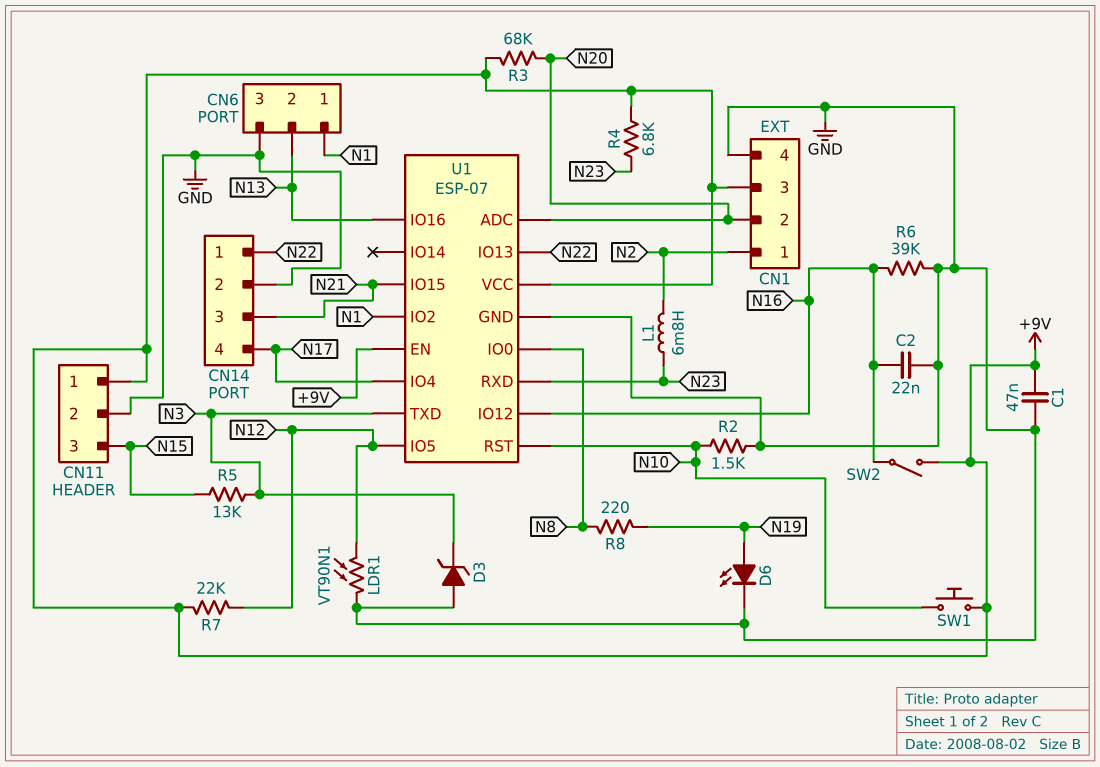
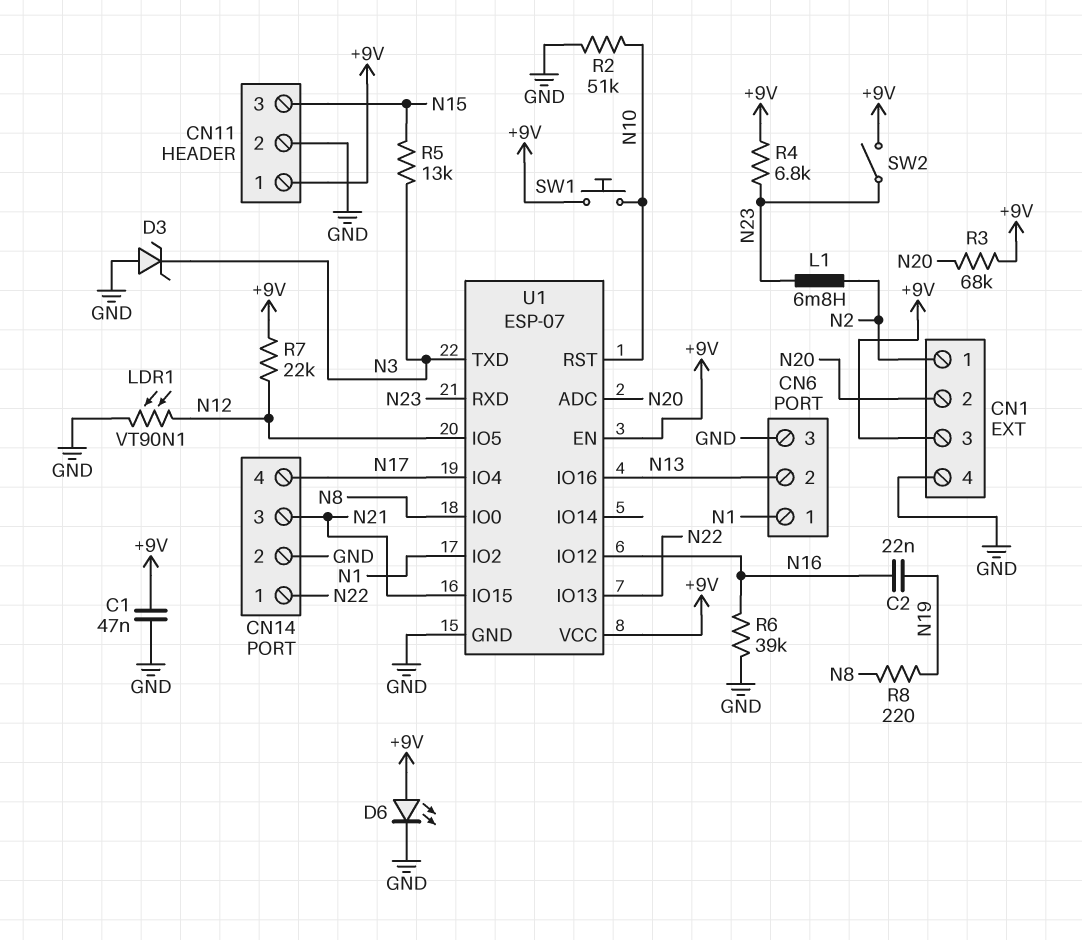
C2: 22nF (GND, N16) -> 22nF (N16, N19)
D6: LED (A N19, K GND) -> LED (A +9V, K GND)
R2: 1.5k (GND, N10) -> 51k (GND, N10)
SW2: switch (+9V, N16) -> switch (+9V, N23)

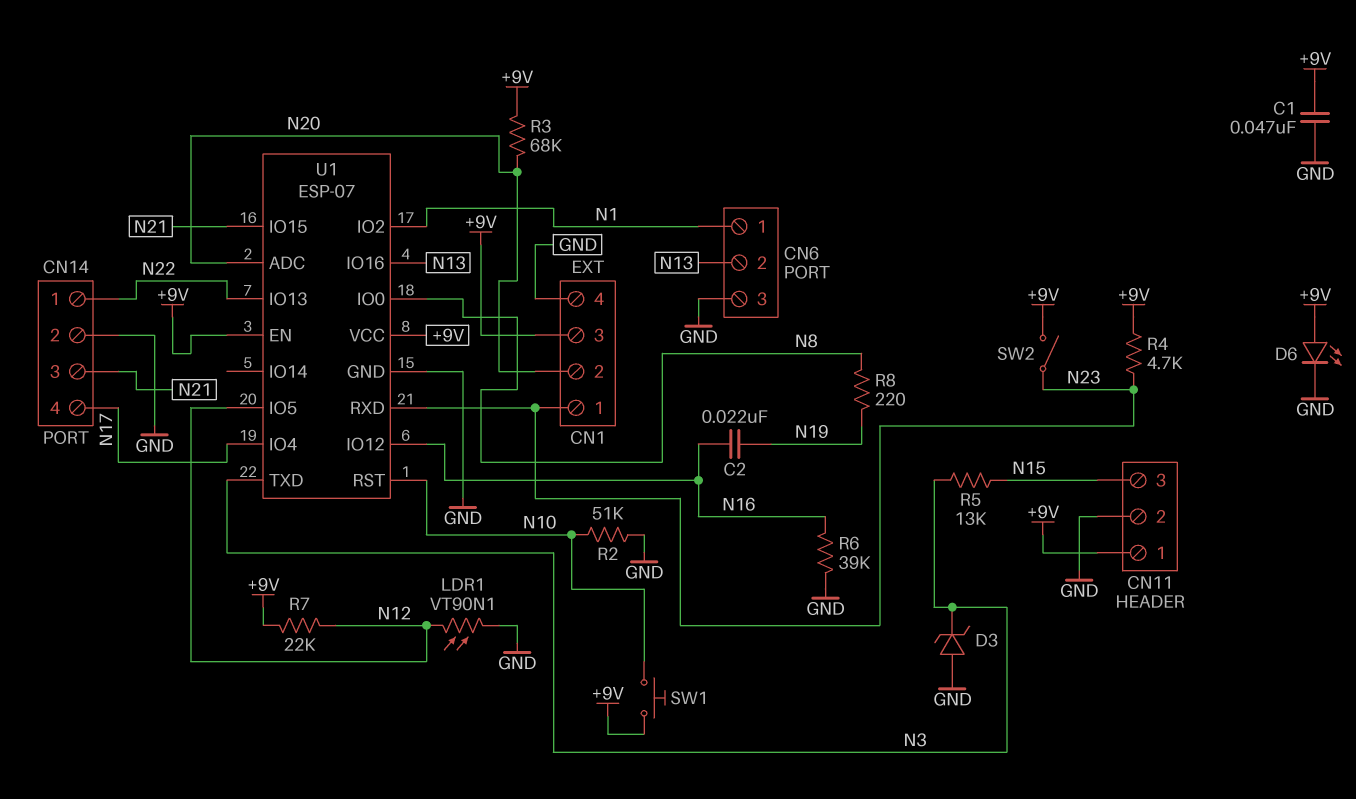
CN1 pin 1: N2 -> N23
L1: 6.8mH (N2, N23) -> none
R4: 6.8k (+9V, N23) -> 4.7k (+9V, N23)

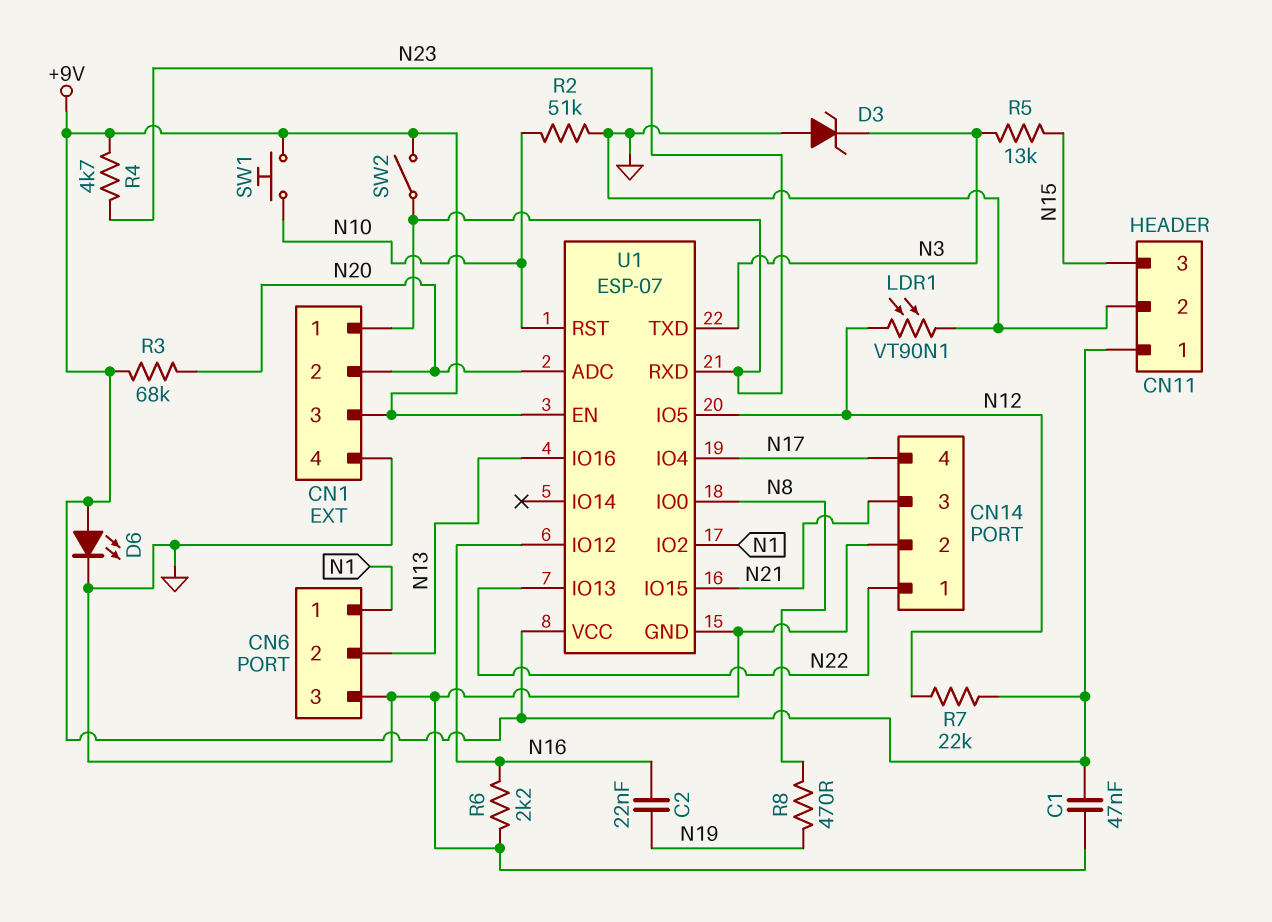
R6: 39k (GND, N16) -> 2.2k (GND, N16)
R8: 220 (N8, N19) -> 470 (N8, N19)

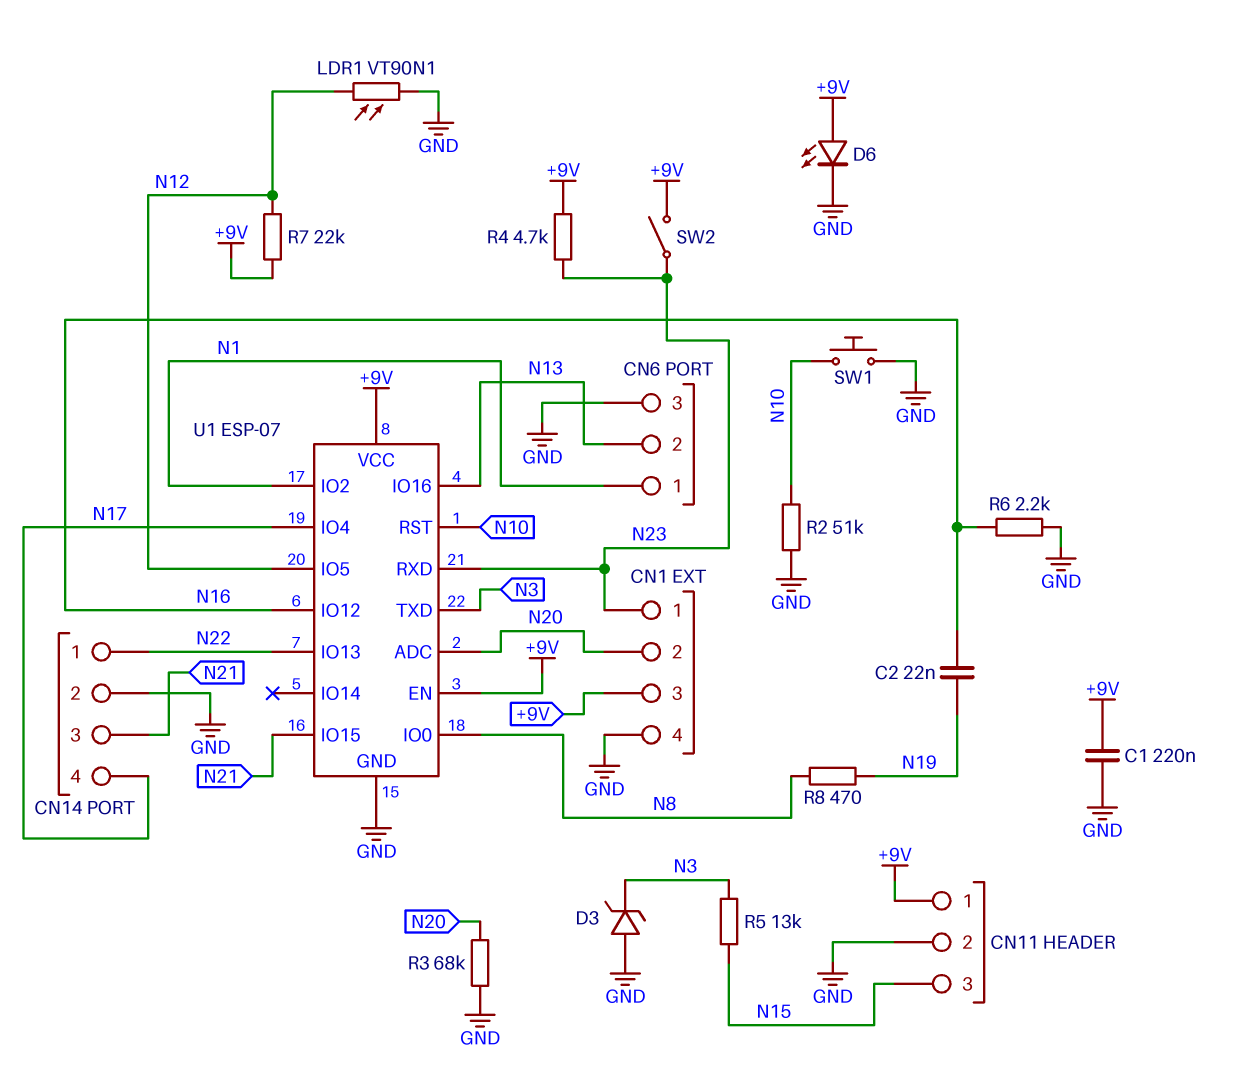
C1: 47nF (+9V, GND) -> 220nF (+9V, GND)
R3: 68k (+9V, N20) -> 68k (GND, N20)
SW1: button (+9V, N10) -> button (GND, N10)

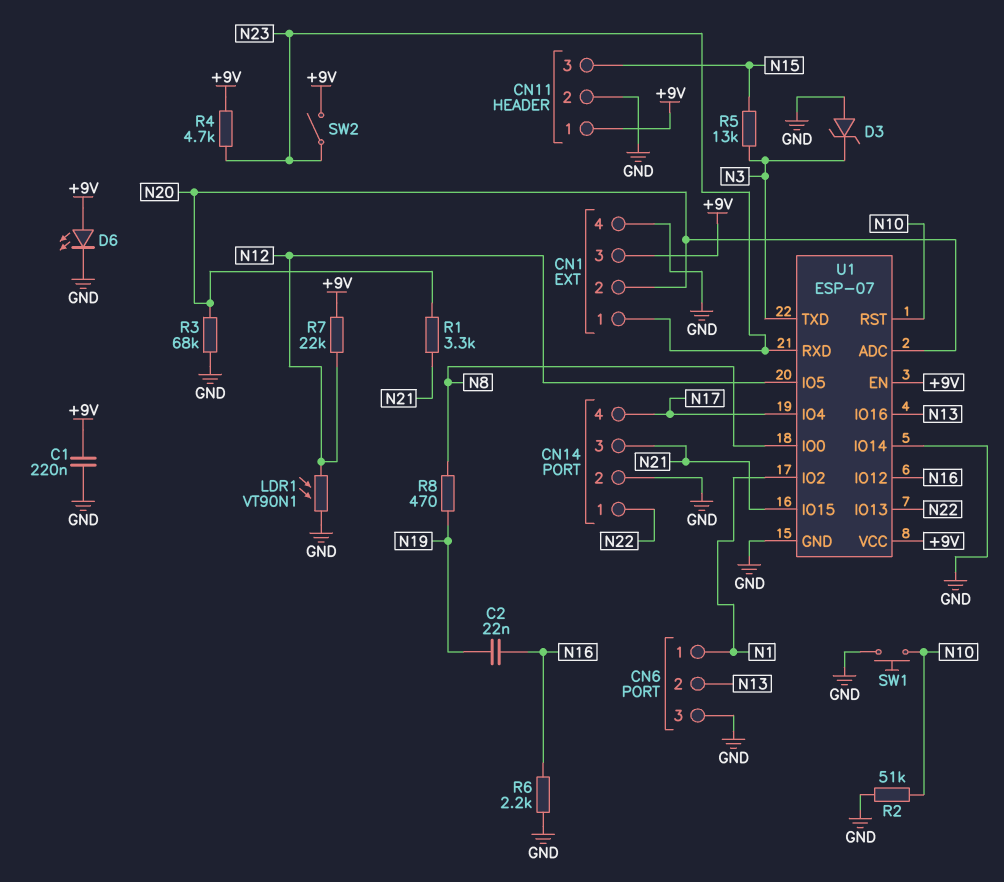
R1: none -> 3.3k (N20, N21)
U1 pin IO14: none -> GND

